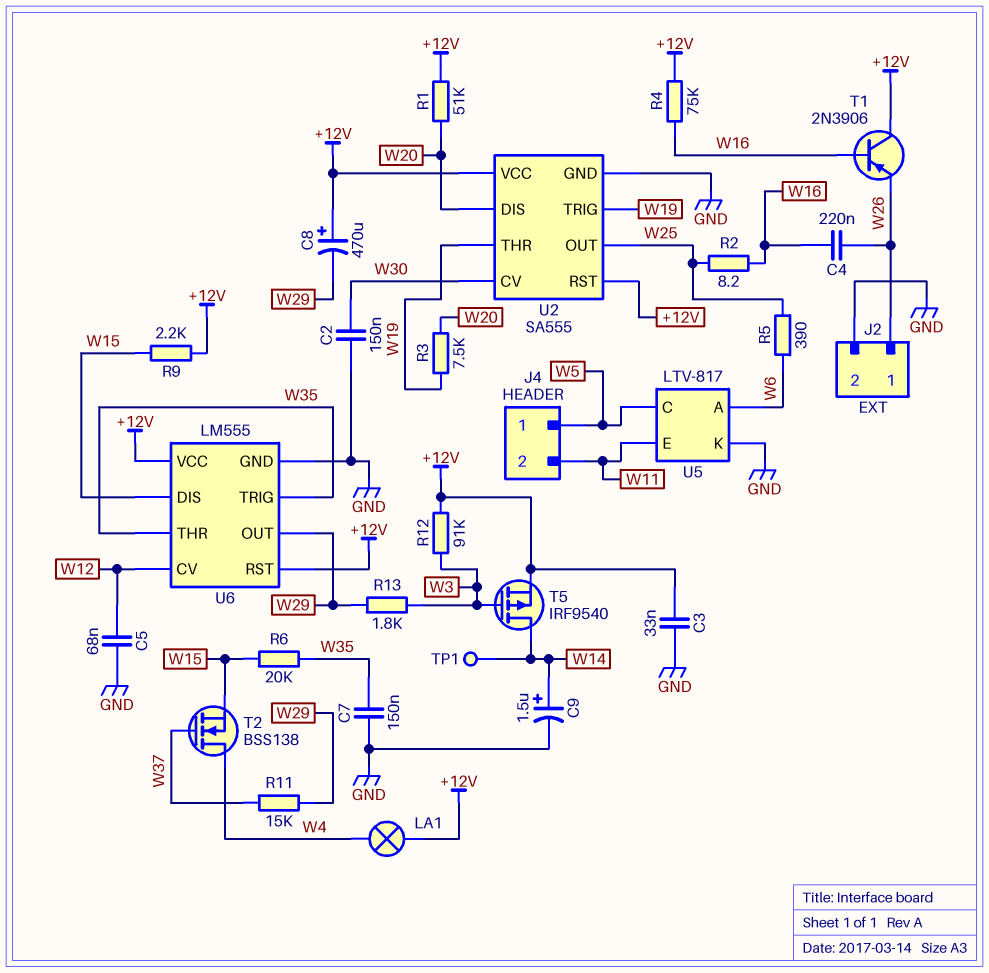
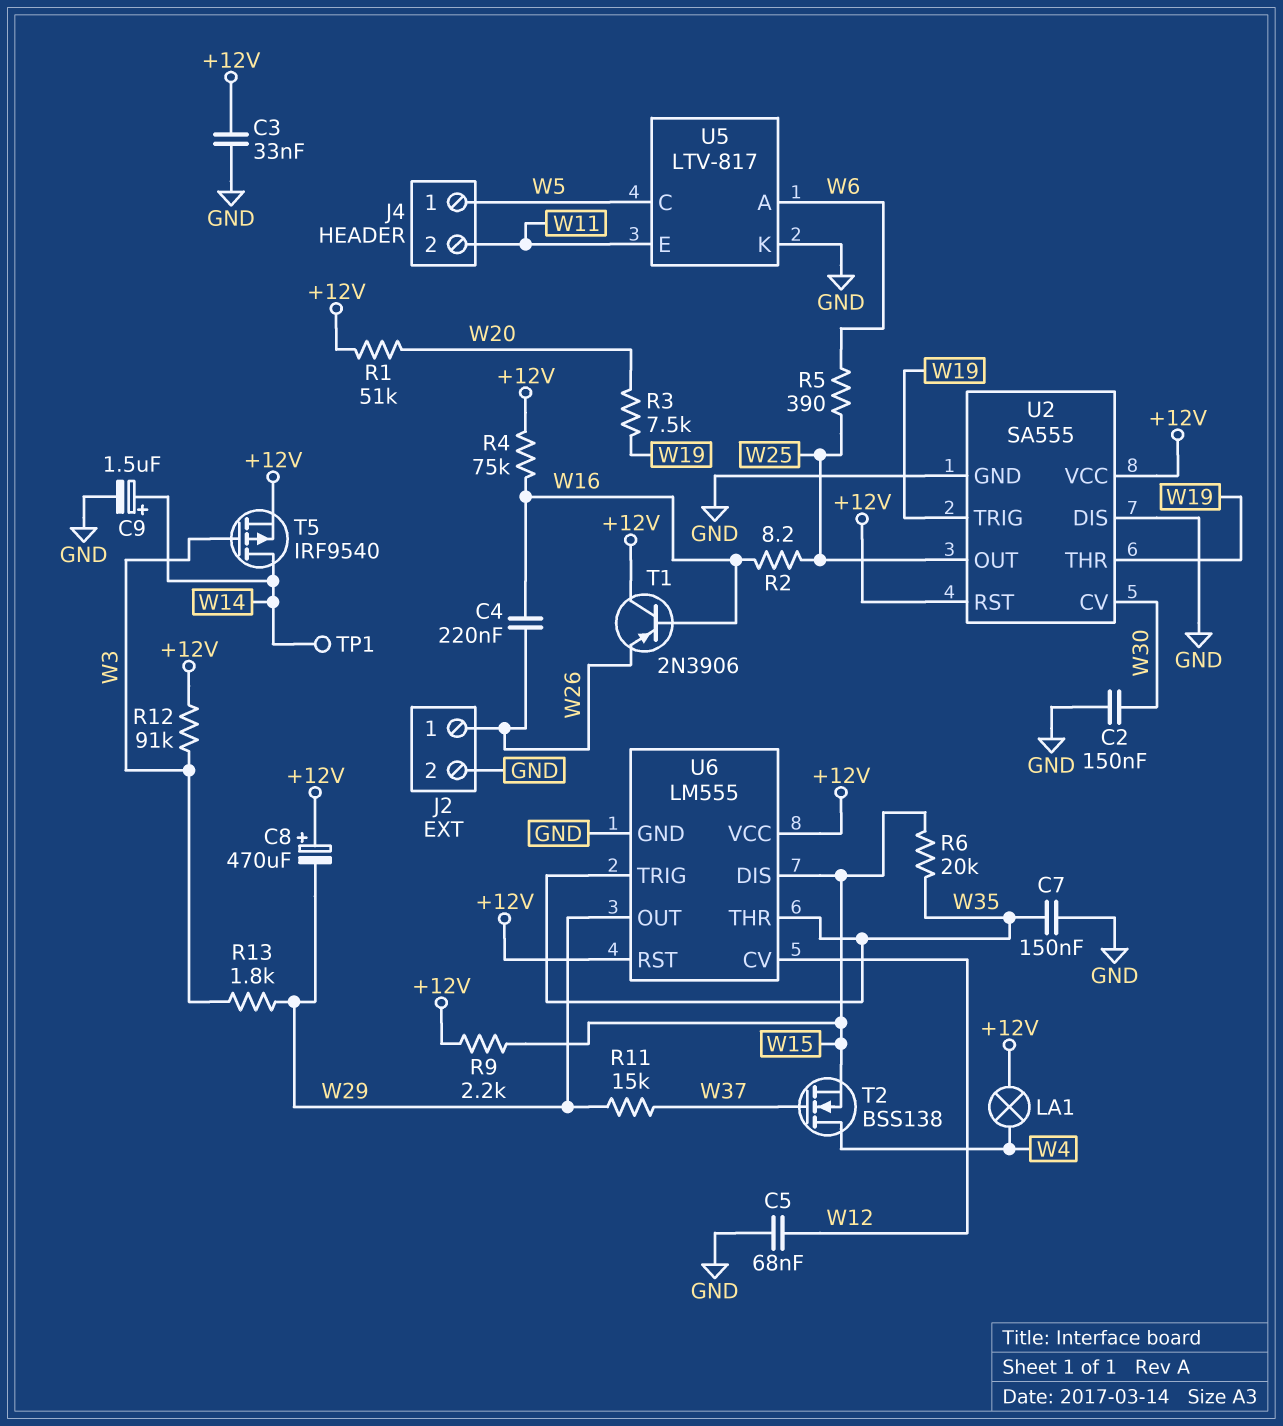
U2 pin DIS: W20 -> GND

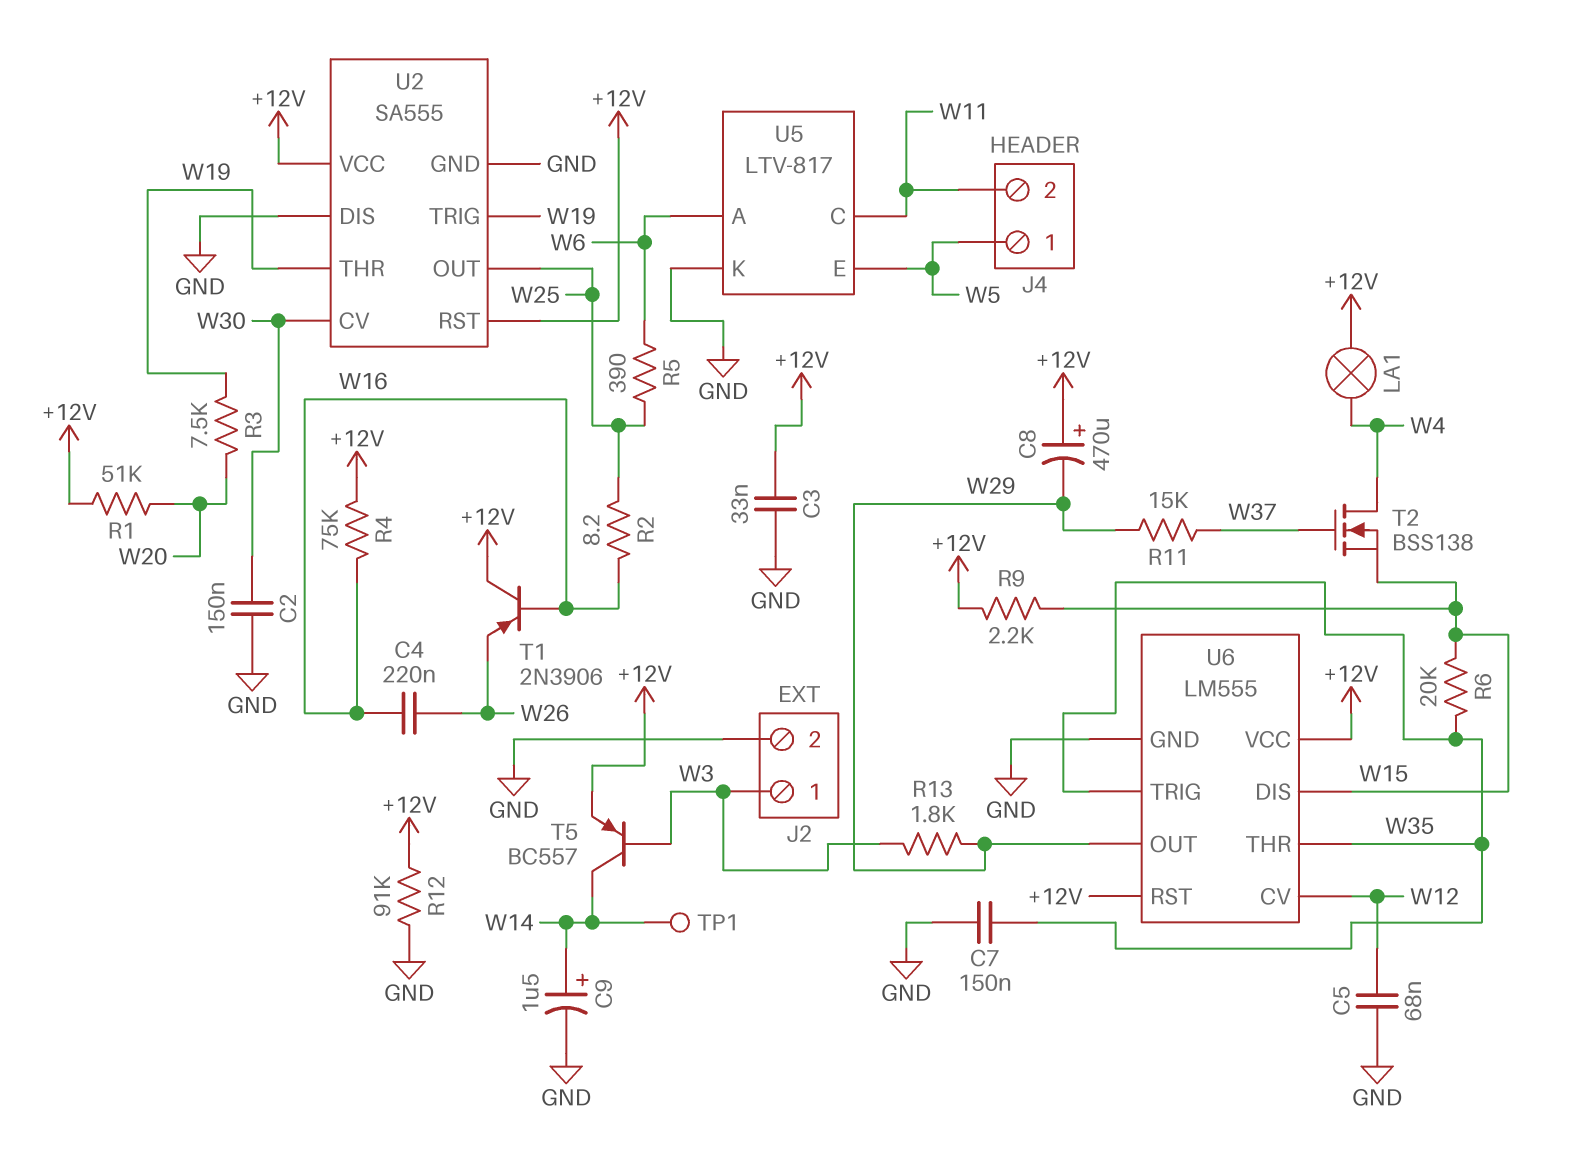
J2 pin 1: W26 -> W3
R12: 91k (+12V, W3) -> 91k (+12V, GND)
T5: PMOS IRF9540 (G W3, D W14, S +12V) -> PNP BC557 (B W3, C W14, E +12V)
U5 pin C: W5 -> W11
U5 pin E: W11 -> W5

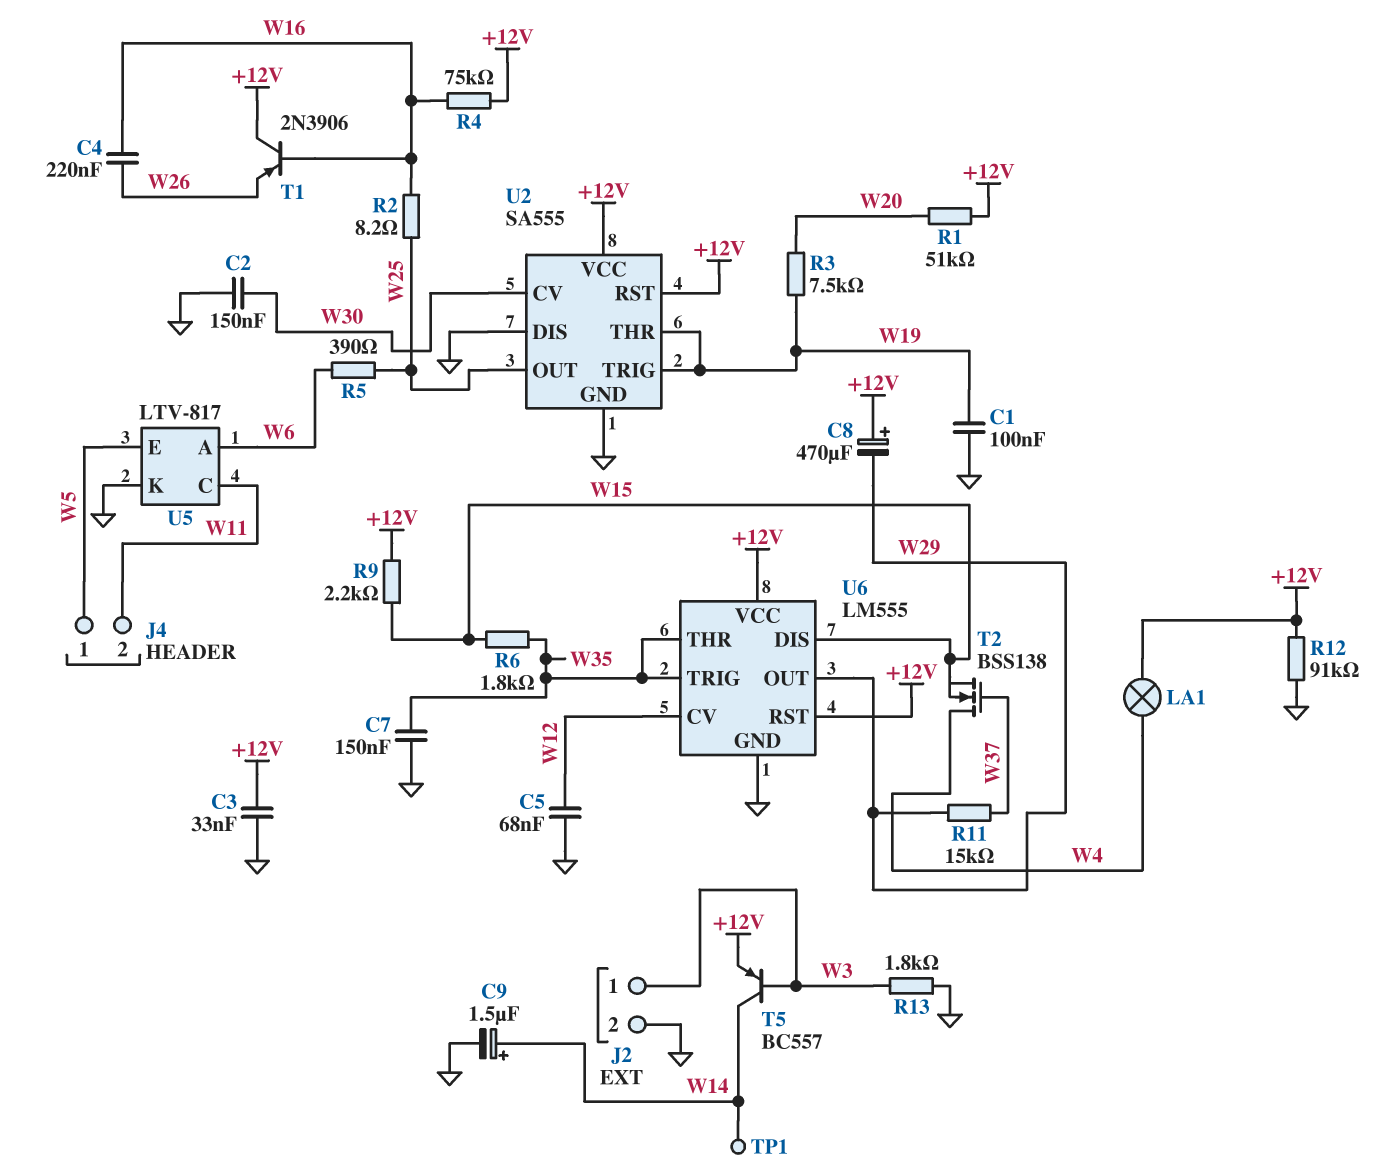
C1: none -> 100nF (GND, W19)
R6: 20k (W15, W35) -> 1.8k (W15, W35)
R13: 1.8k (W3, W29) -> 1.8k (GND, W3)

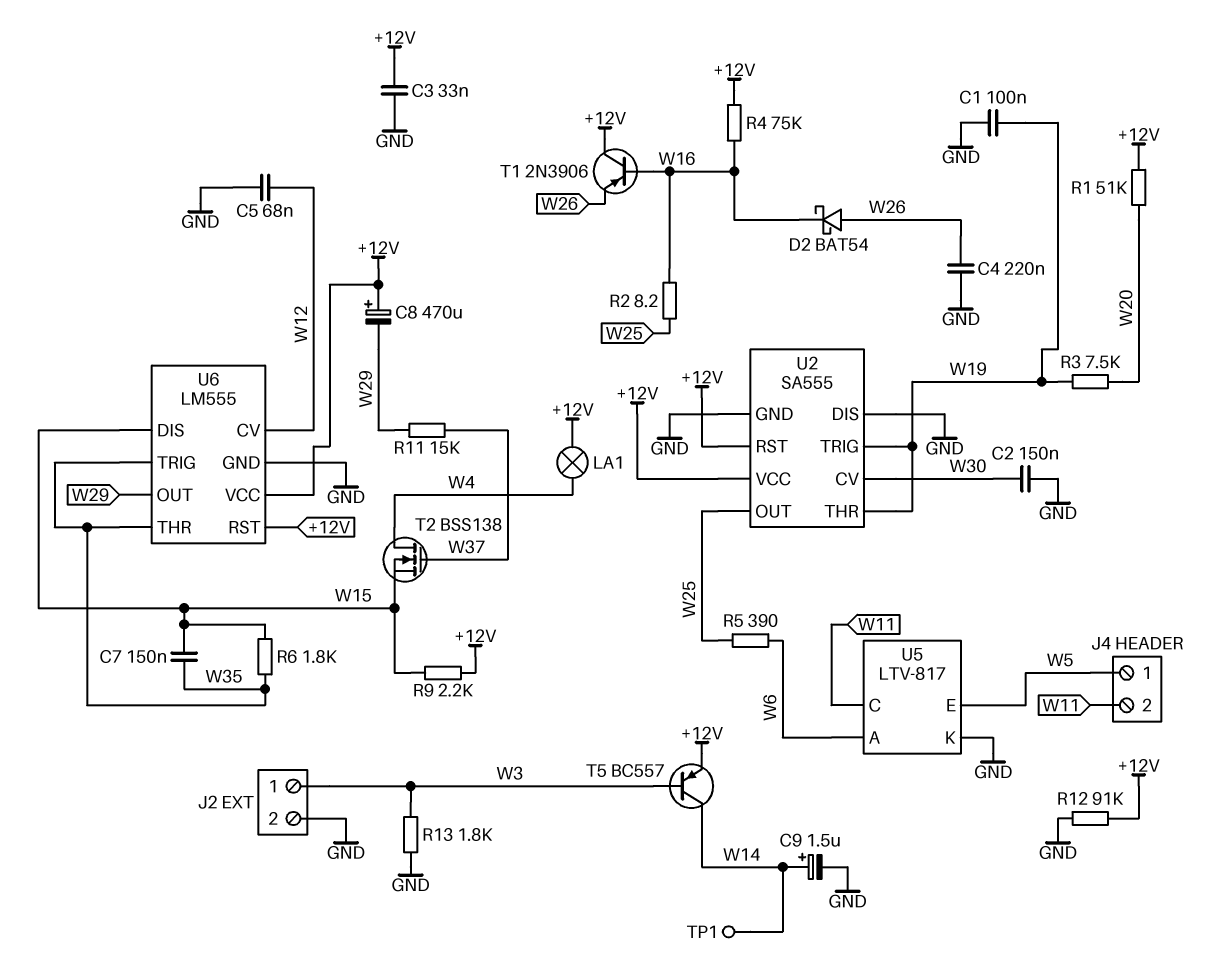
C4: 220nF (W16, W26) -> 220nF (GND, W26)
C7: 150nF (GND, W35) -> 150nF (W15, W35)
D2: none -> schottky BAT54 (A W26, K W16)

